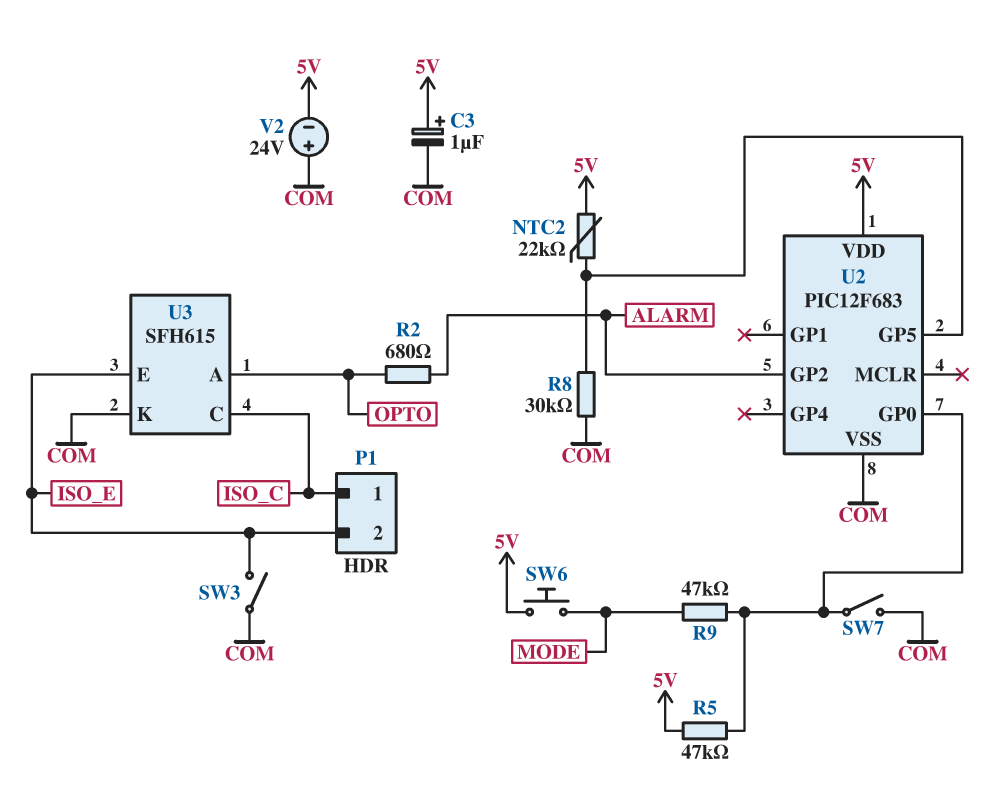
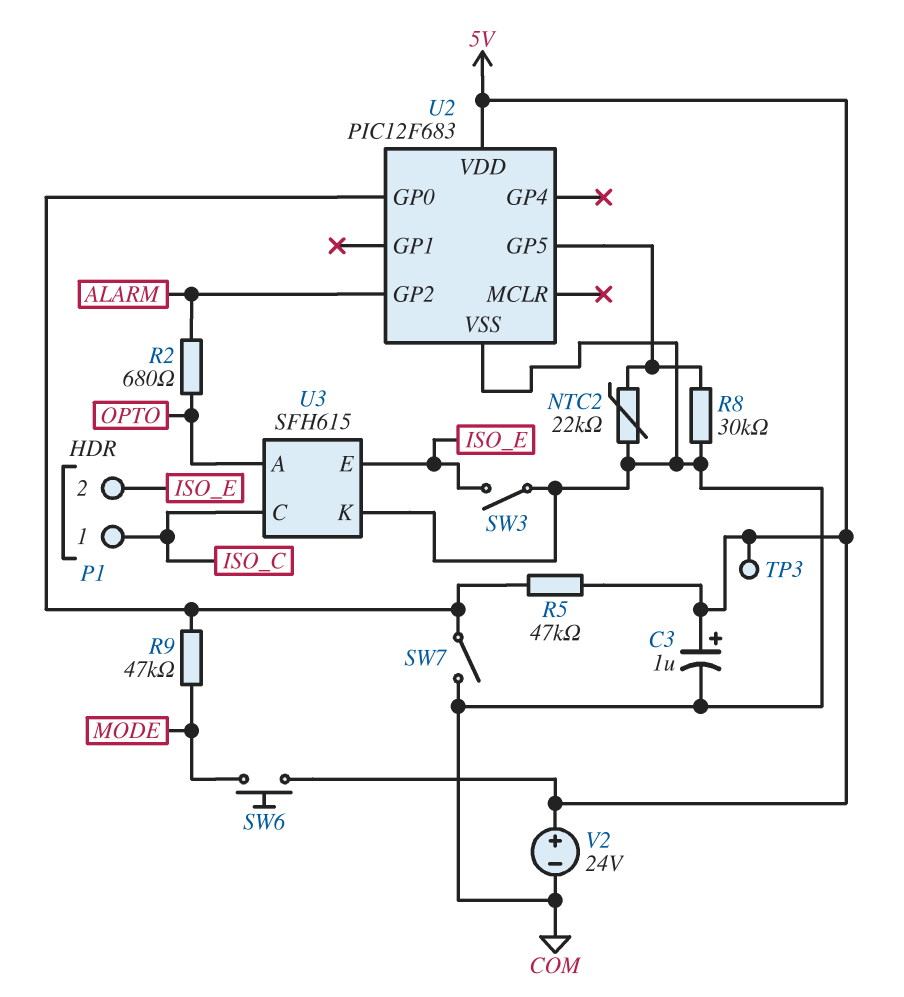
NTC2: 22k (5V, U2/GP5) -> 22k (COM, U2/GP5)
TP3: none -> test point (5V)
V2: 24V (plus COM, minus 5V) -> 24V (plus 5V, minus COM)

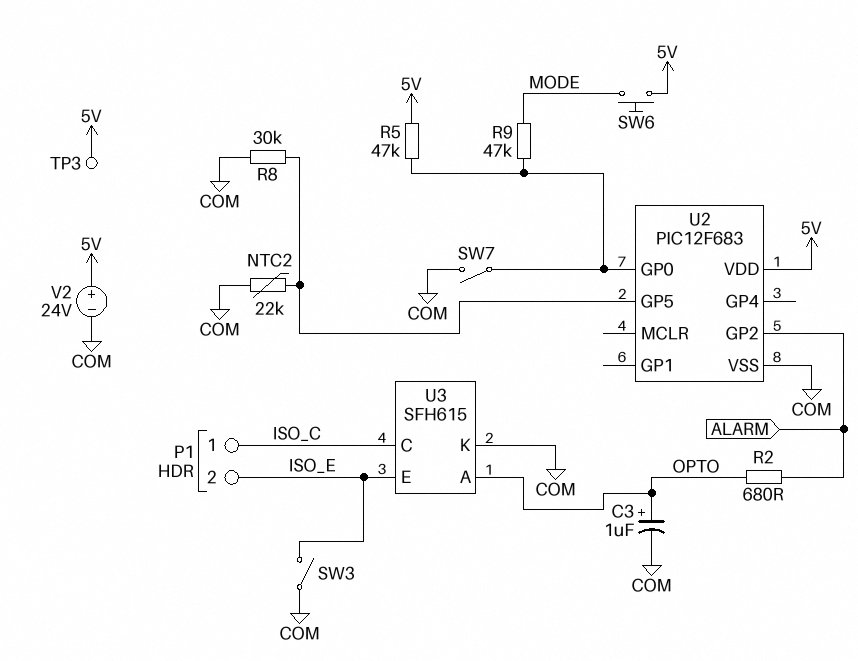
C3: 1uF (plus 5V, minus COM) -> 1uF (plus OPTO, minus COM)

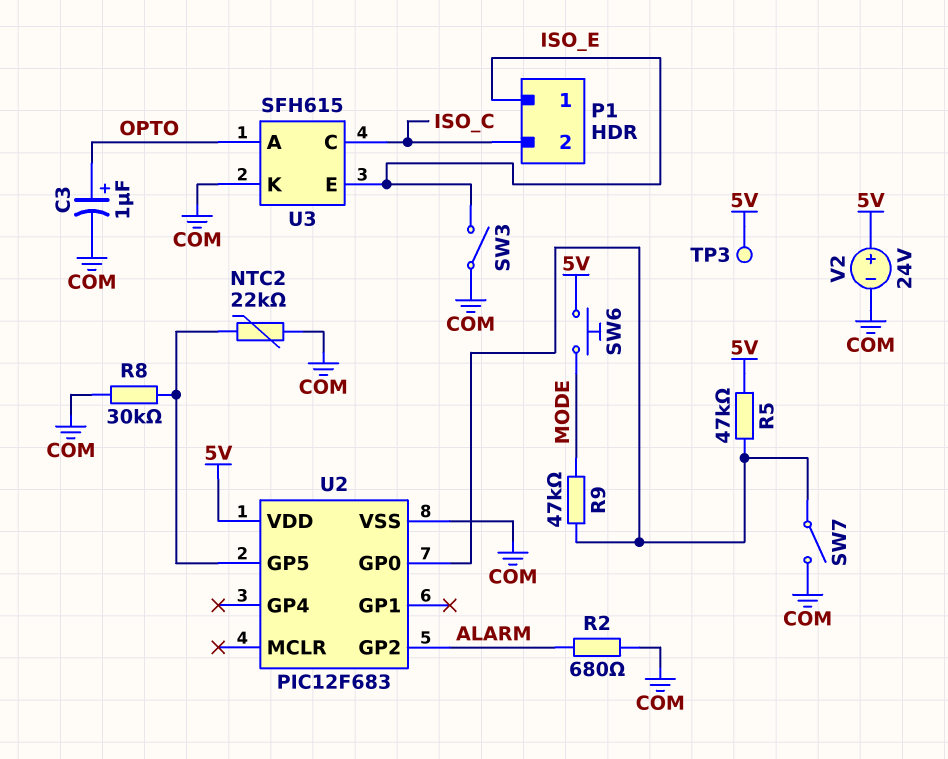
P1 pin 1: ISO_C -> ISO_E
P1 pin 2: ISO_E -> ISO_C
R2: 680 (ALARM, OPTO) -> 680 (ALARM, COM)

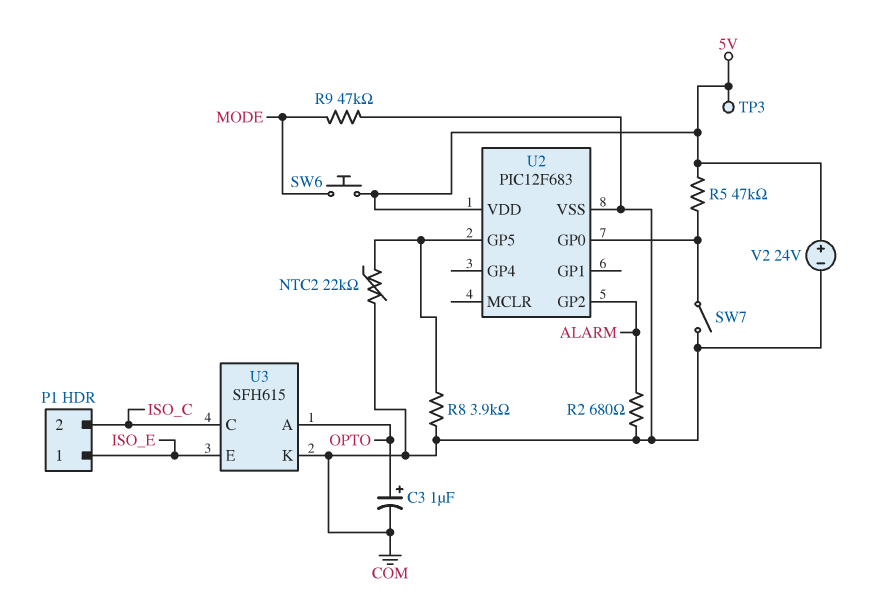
R8: 30k (COM, U2/GP5) -> 3.9k (COM, U2/GP5)
R9: 47k (MODE, U2/GP0) -> 47k (COM, MODE)
SW3: switch (COM, ISO_E) -> none

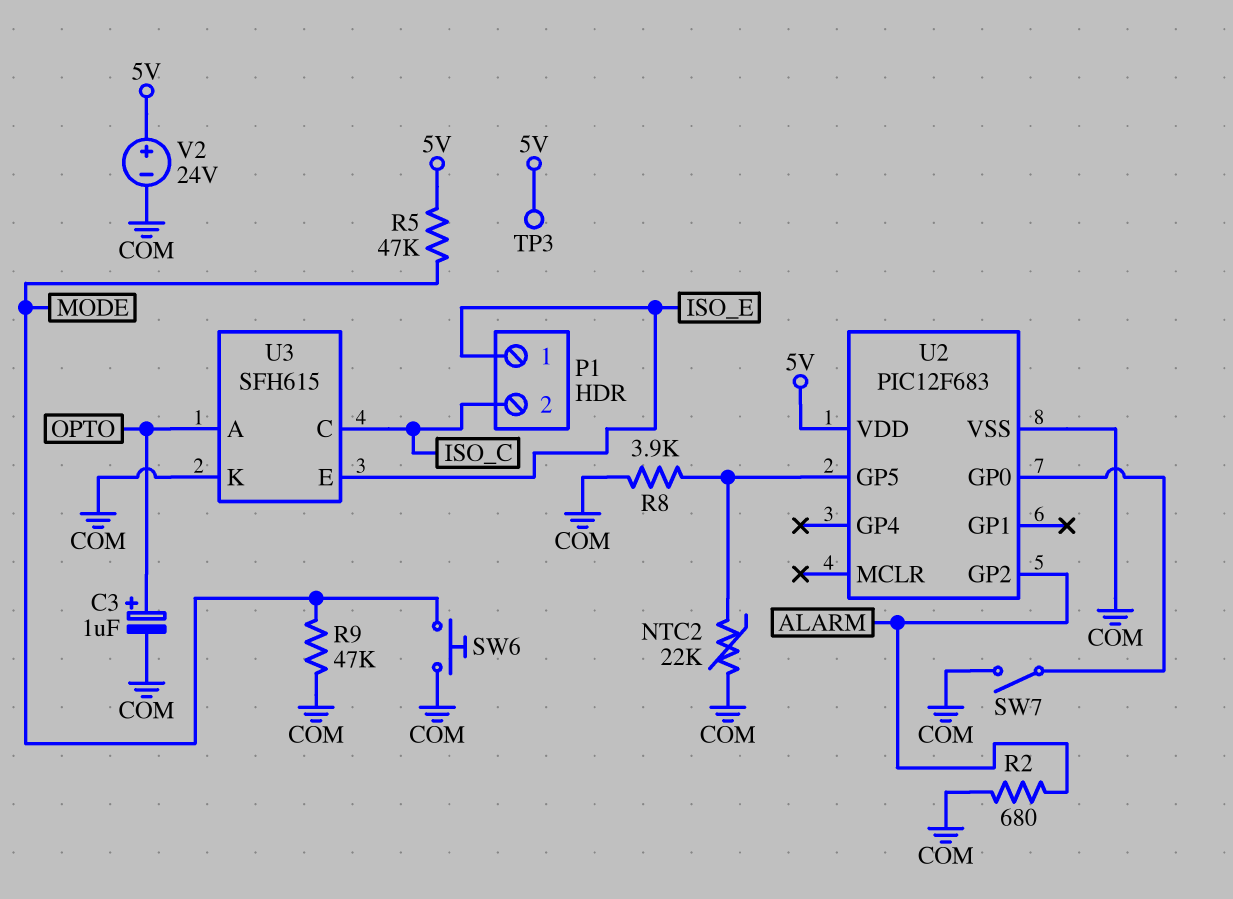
R5: 47k (5V, U2/GP0) -> 47k (5V, MODE)
SW6: button (5V, MODE) -> button (COM, MODE)

